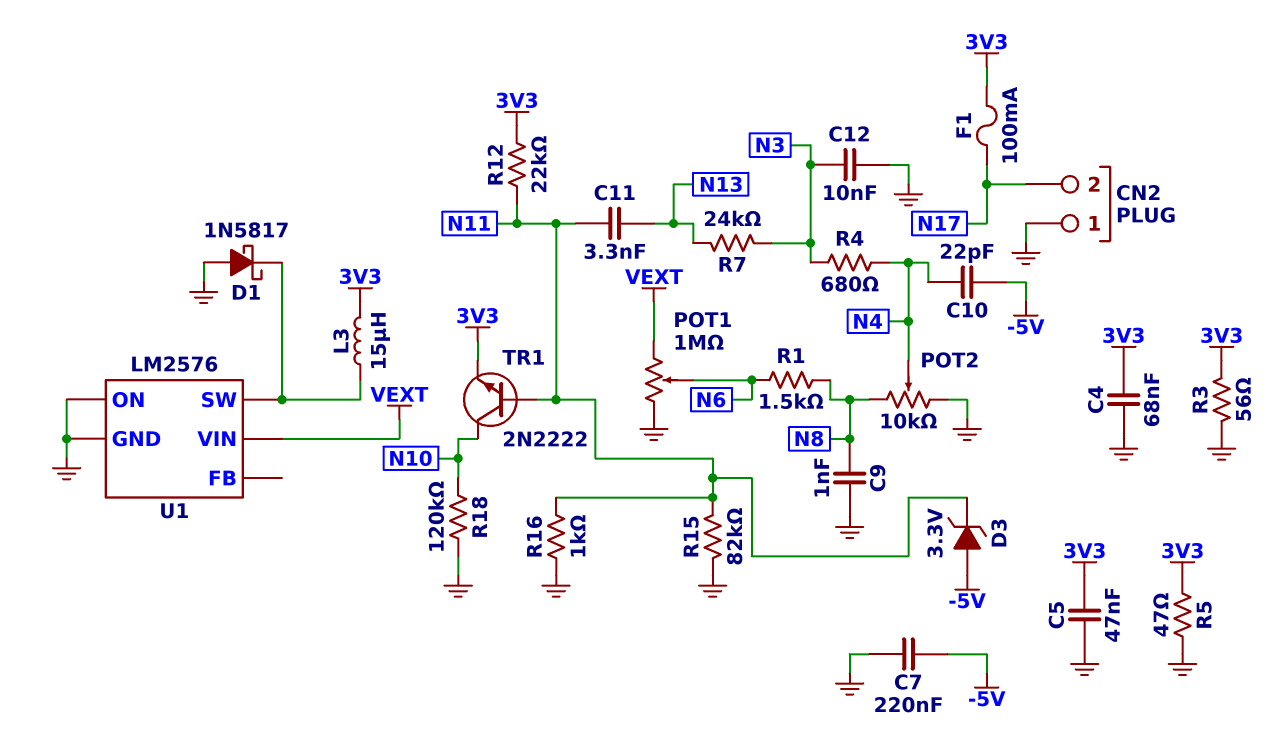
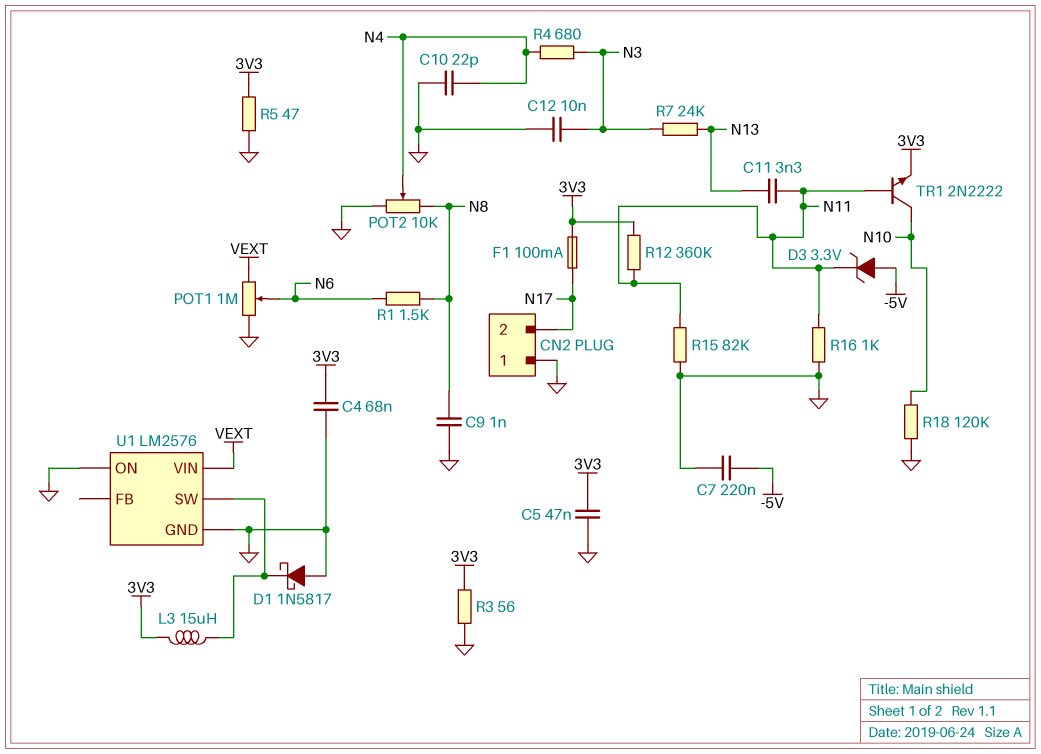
C10: 22pF (-5V, N4) -> 22pF (GND, N4)
R12: 22k (3V3, N11) -> 360k (3V3, N11)

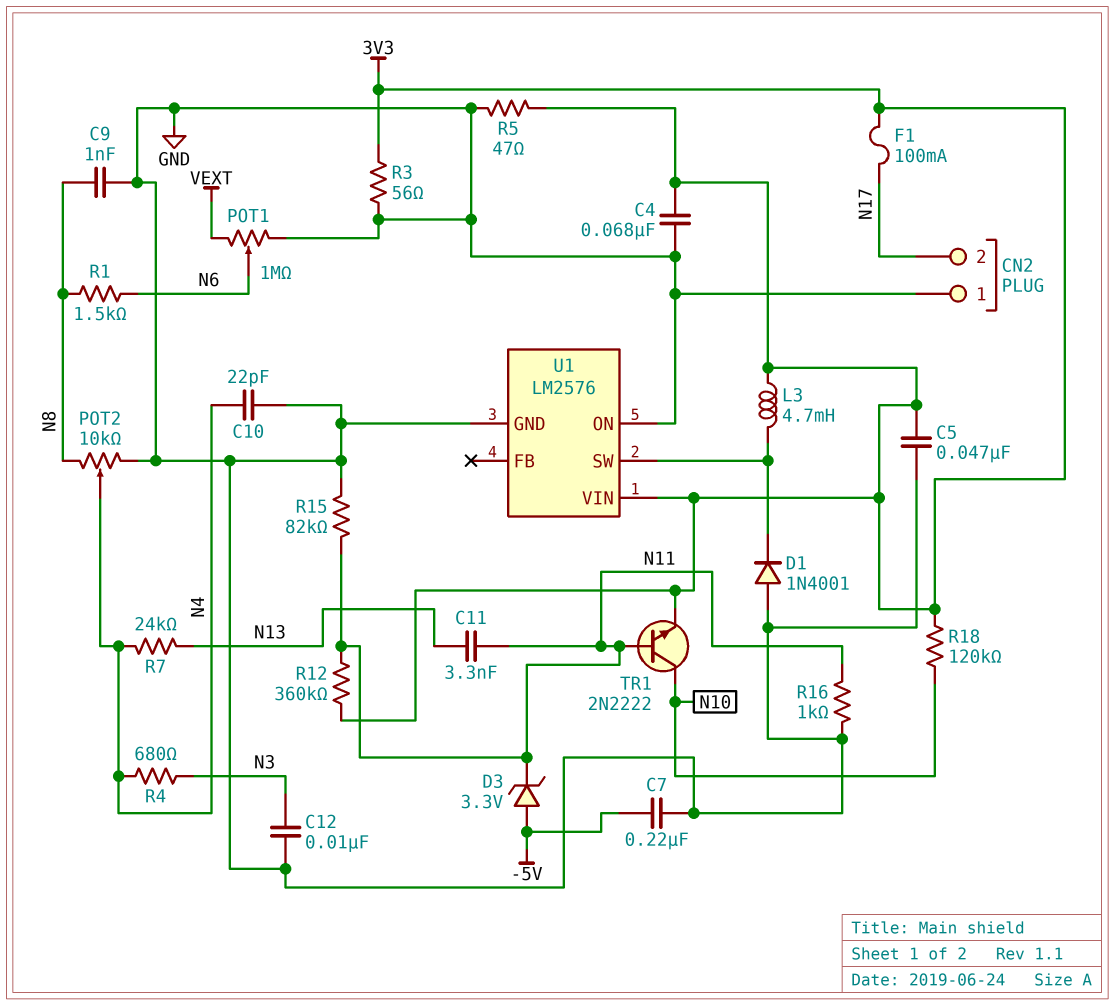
D1: schottky 1N5817 (A GND, K U1/SW) -> diode 1N4001 (A GND, K U1/SW)
L3: 15uH (3V3, U1/SW) -> 4.7mH (3V3, U1/SW)
R7: 24k (N3, N13) -> 24k (N4, N13)
R18: 120k (GND, N10) -> 120k (3V3, N10)
U1 pin VIN: VEXT -> 3V3

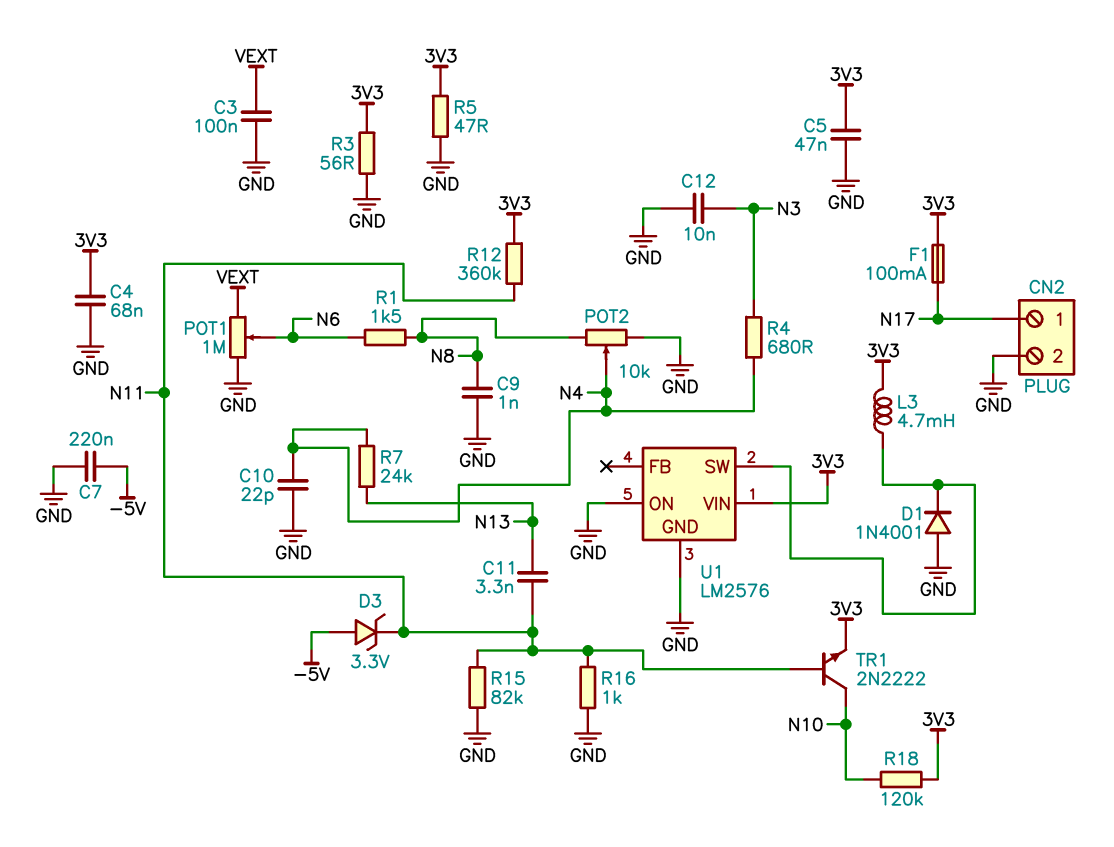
C3: none -> 100nF (GND, VEXT)
CN2 pin 1: GND -> N17
CN2 pin 2: N17 -> GND

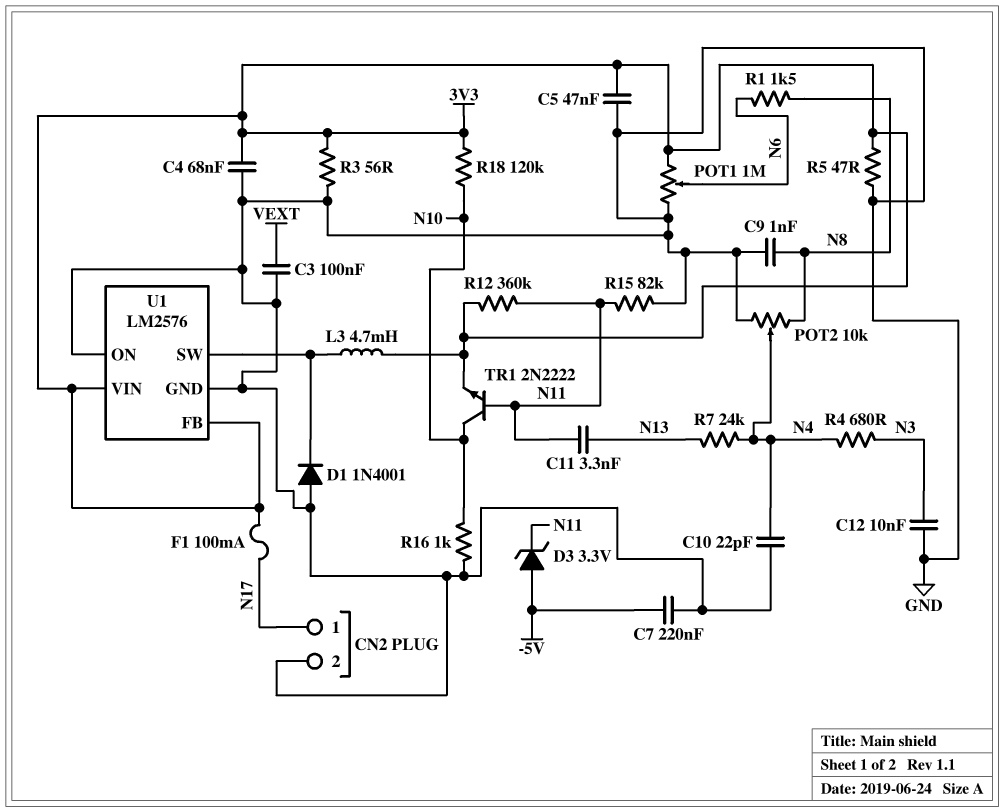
POT1: 1M (GND, VEXT, wiper N6) -> 1M (3V3, GND, wiper N6)
R16: 1k (GND, N11) -> 1k (GND, N10)
U1 pin FB: none -> 3V3

